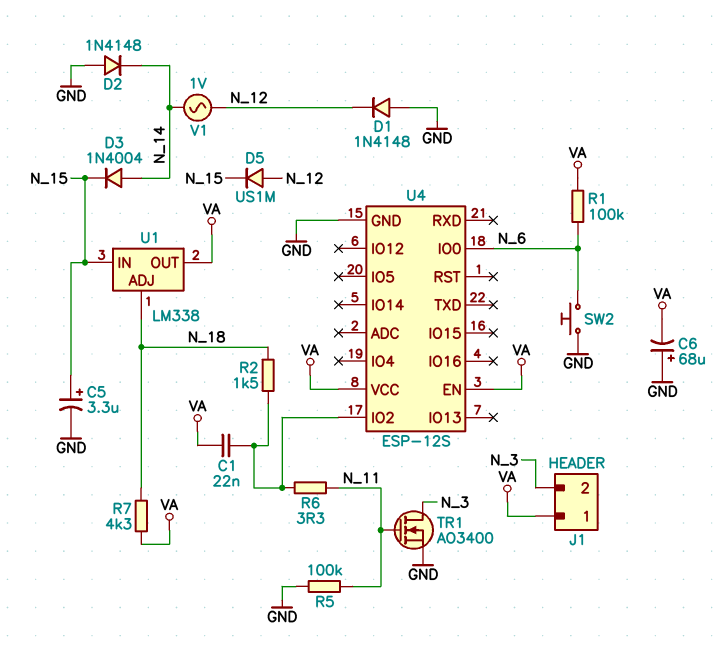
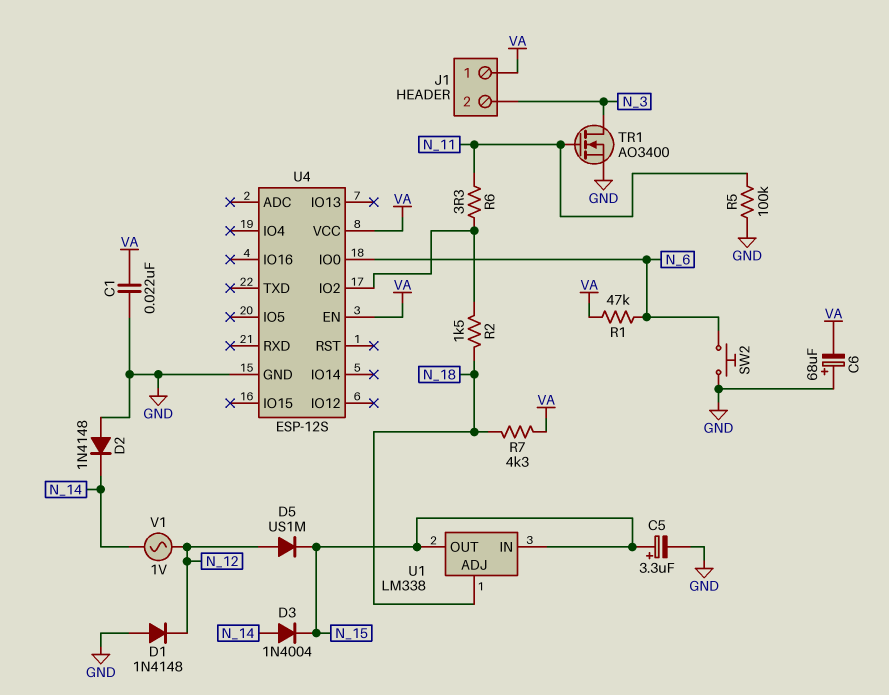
C1: 22nF (U4/IO2, VA) -> 22nF (GND, VA)
R1: 100k (N_6, VA) -> 47k (N_6, VA)
U1 pin OUT: VA -> N_15

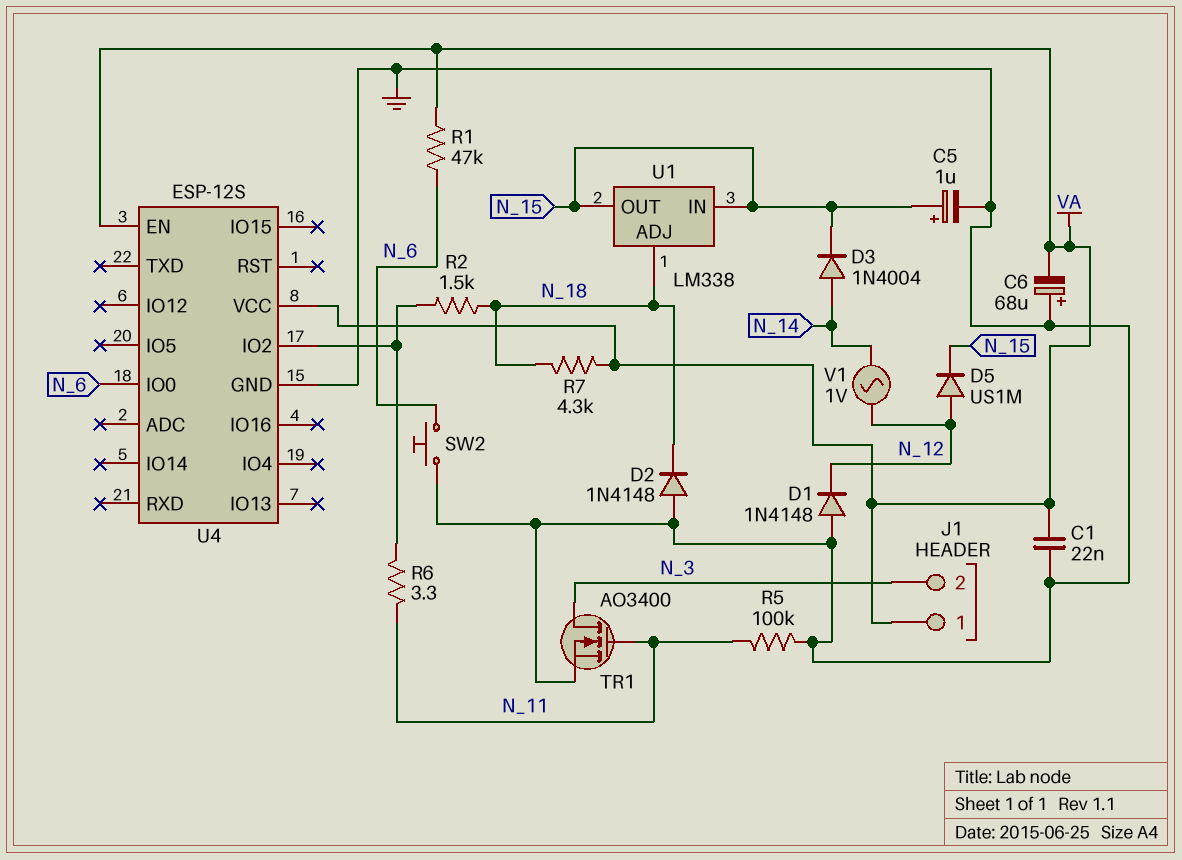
C5: 3.3uF (plus N_15, minus GND) -> 1uF (plus N_15, minus GND)
D2: diode 1N4148 (A GND, K N_14) -> diode 1N4148 (A GND, K N_18)

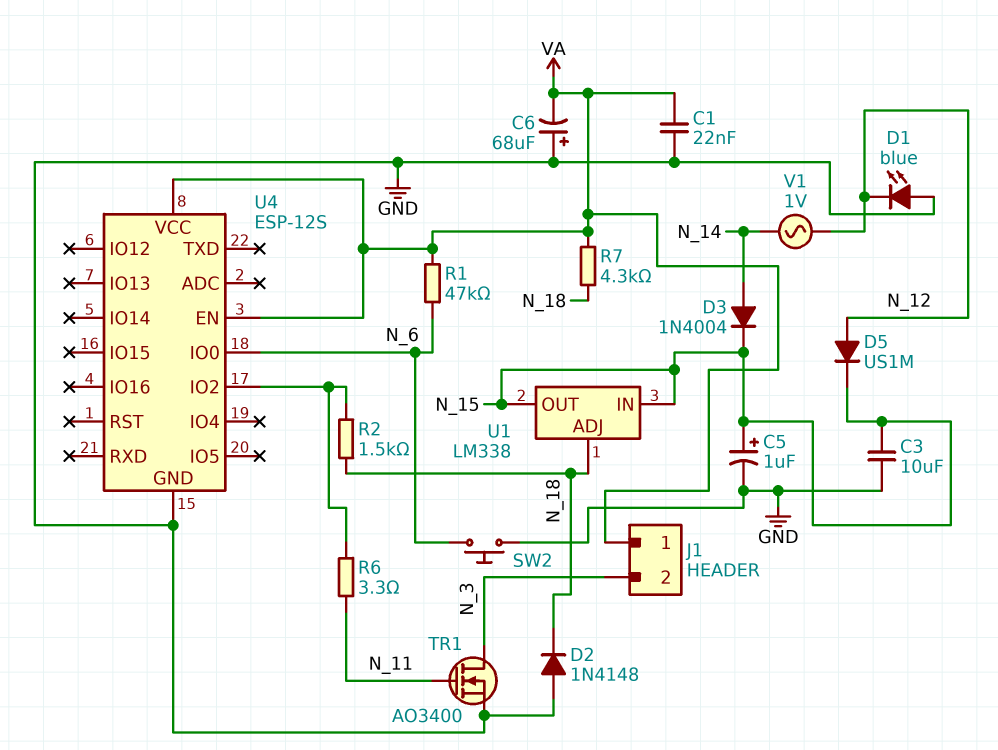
C3: none -> 10uF (GND, N_15)
D1: diode 1N4148 (A GND, K N_12) -> LED blue (A GND, K N_12)
R5: 100k (GND, N_11) -> none

